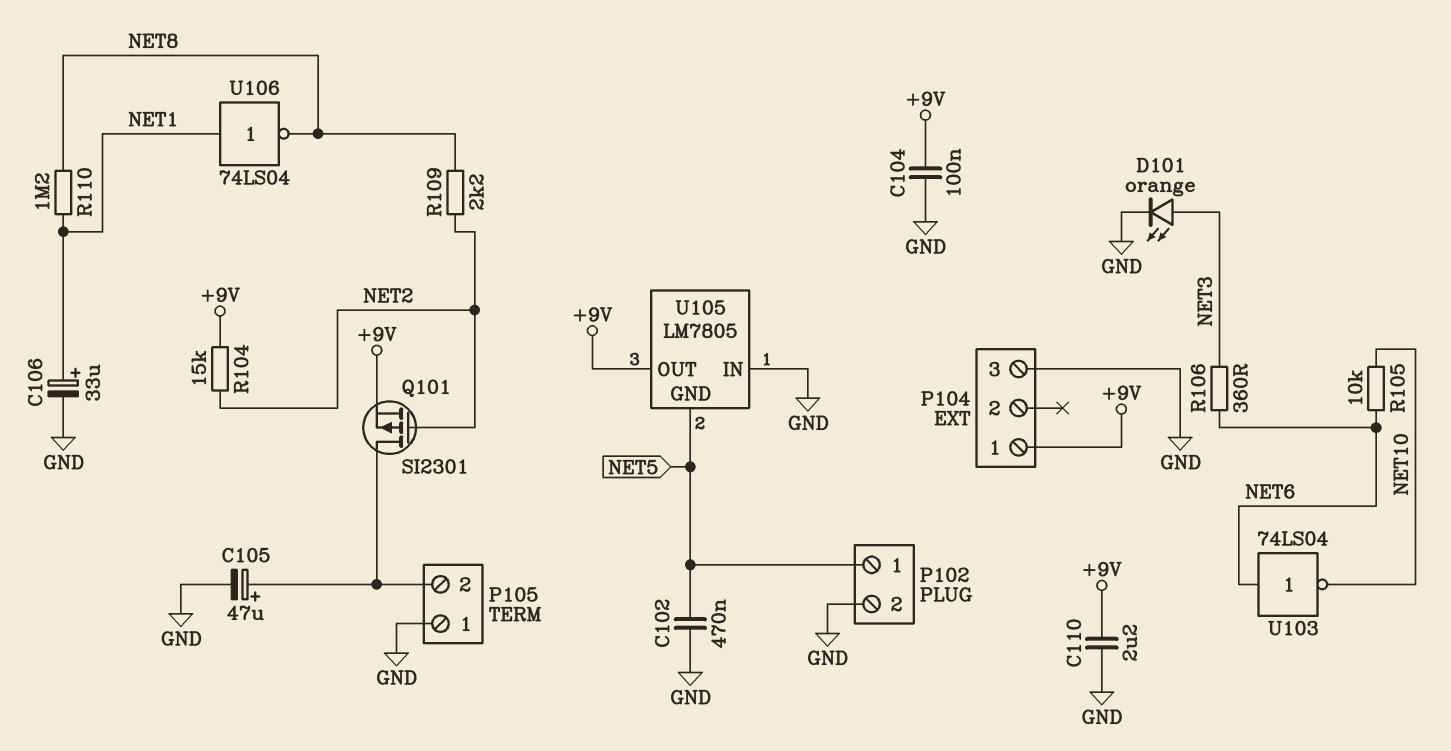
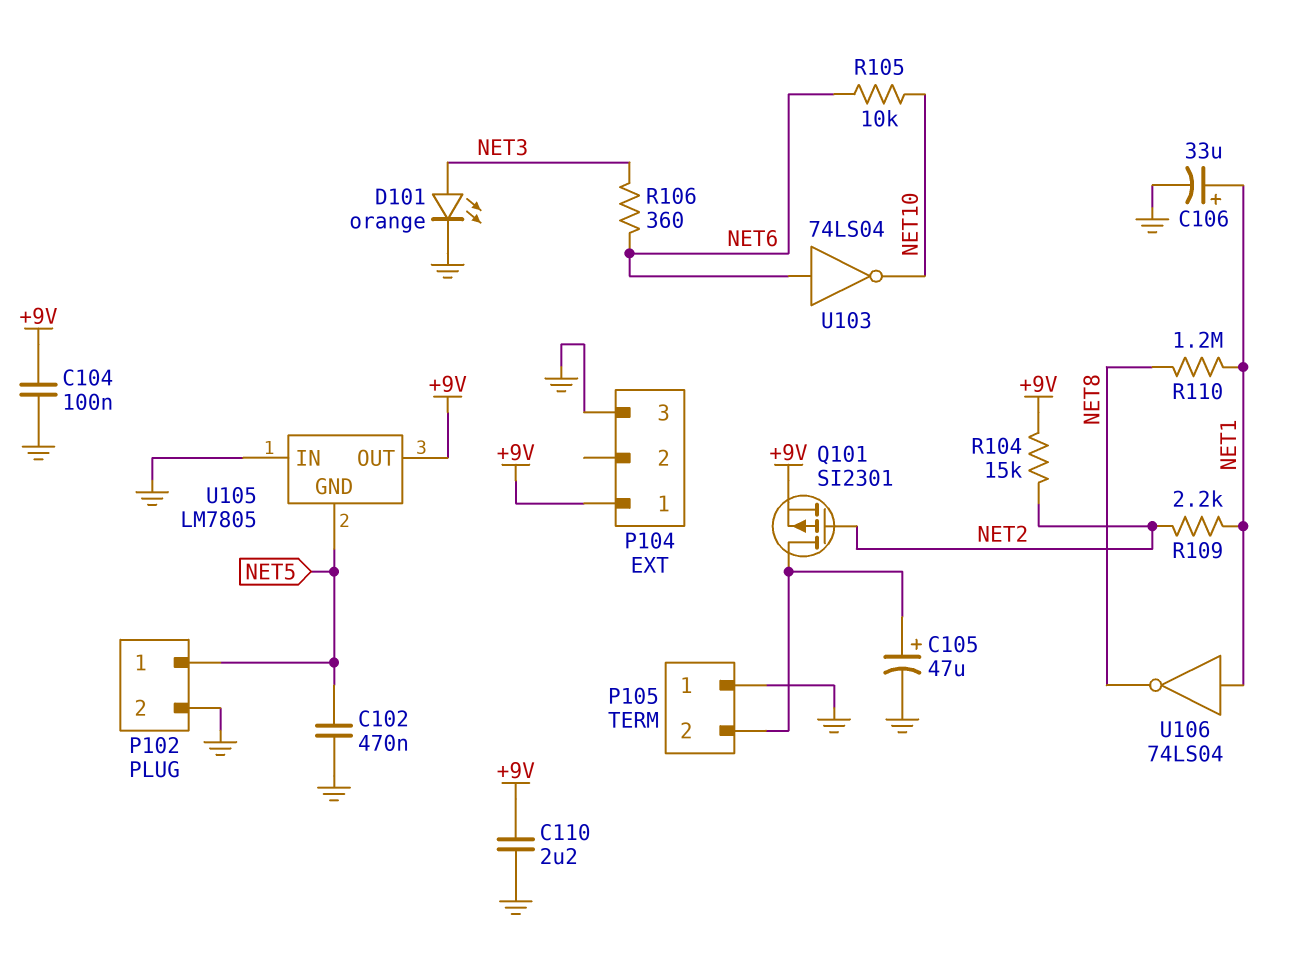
R109: 2.2k (NET2, NET8) -> 2.2k (NET1, NET2)

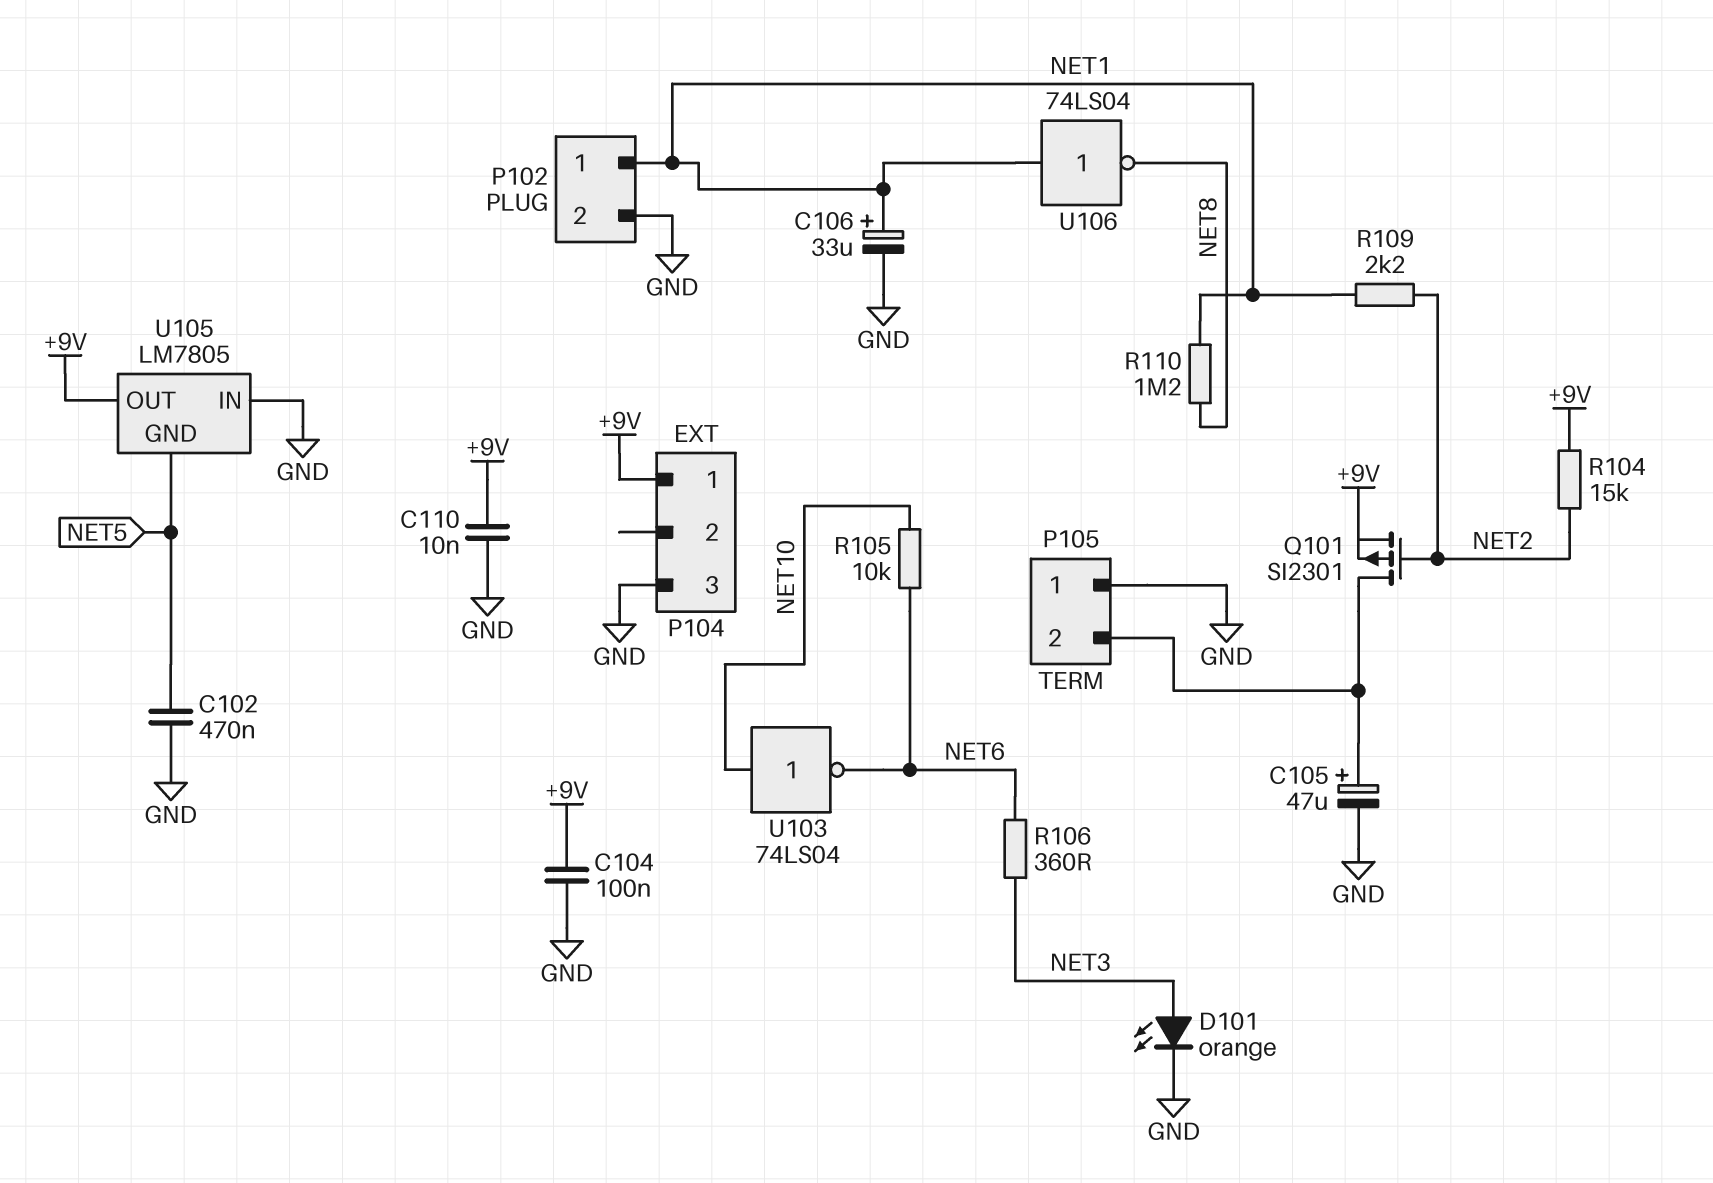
C110: 2.2uF (+9V, GND) -> 10nF (+9V, GND)
P102 pin 1: NET5 -> NET1
U103: NOT 74LS04 (in NET6, out NET10) -> NOT 74LS04 (in NET10, out NET6)

